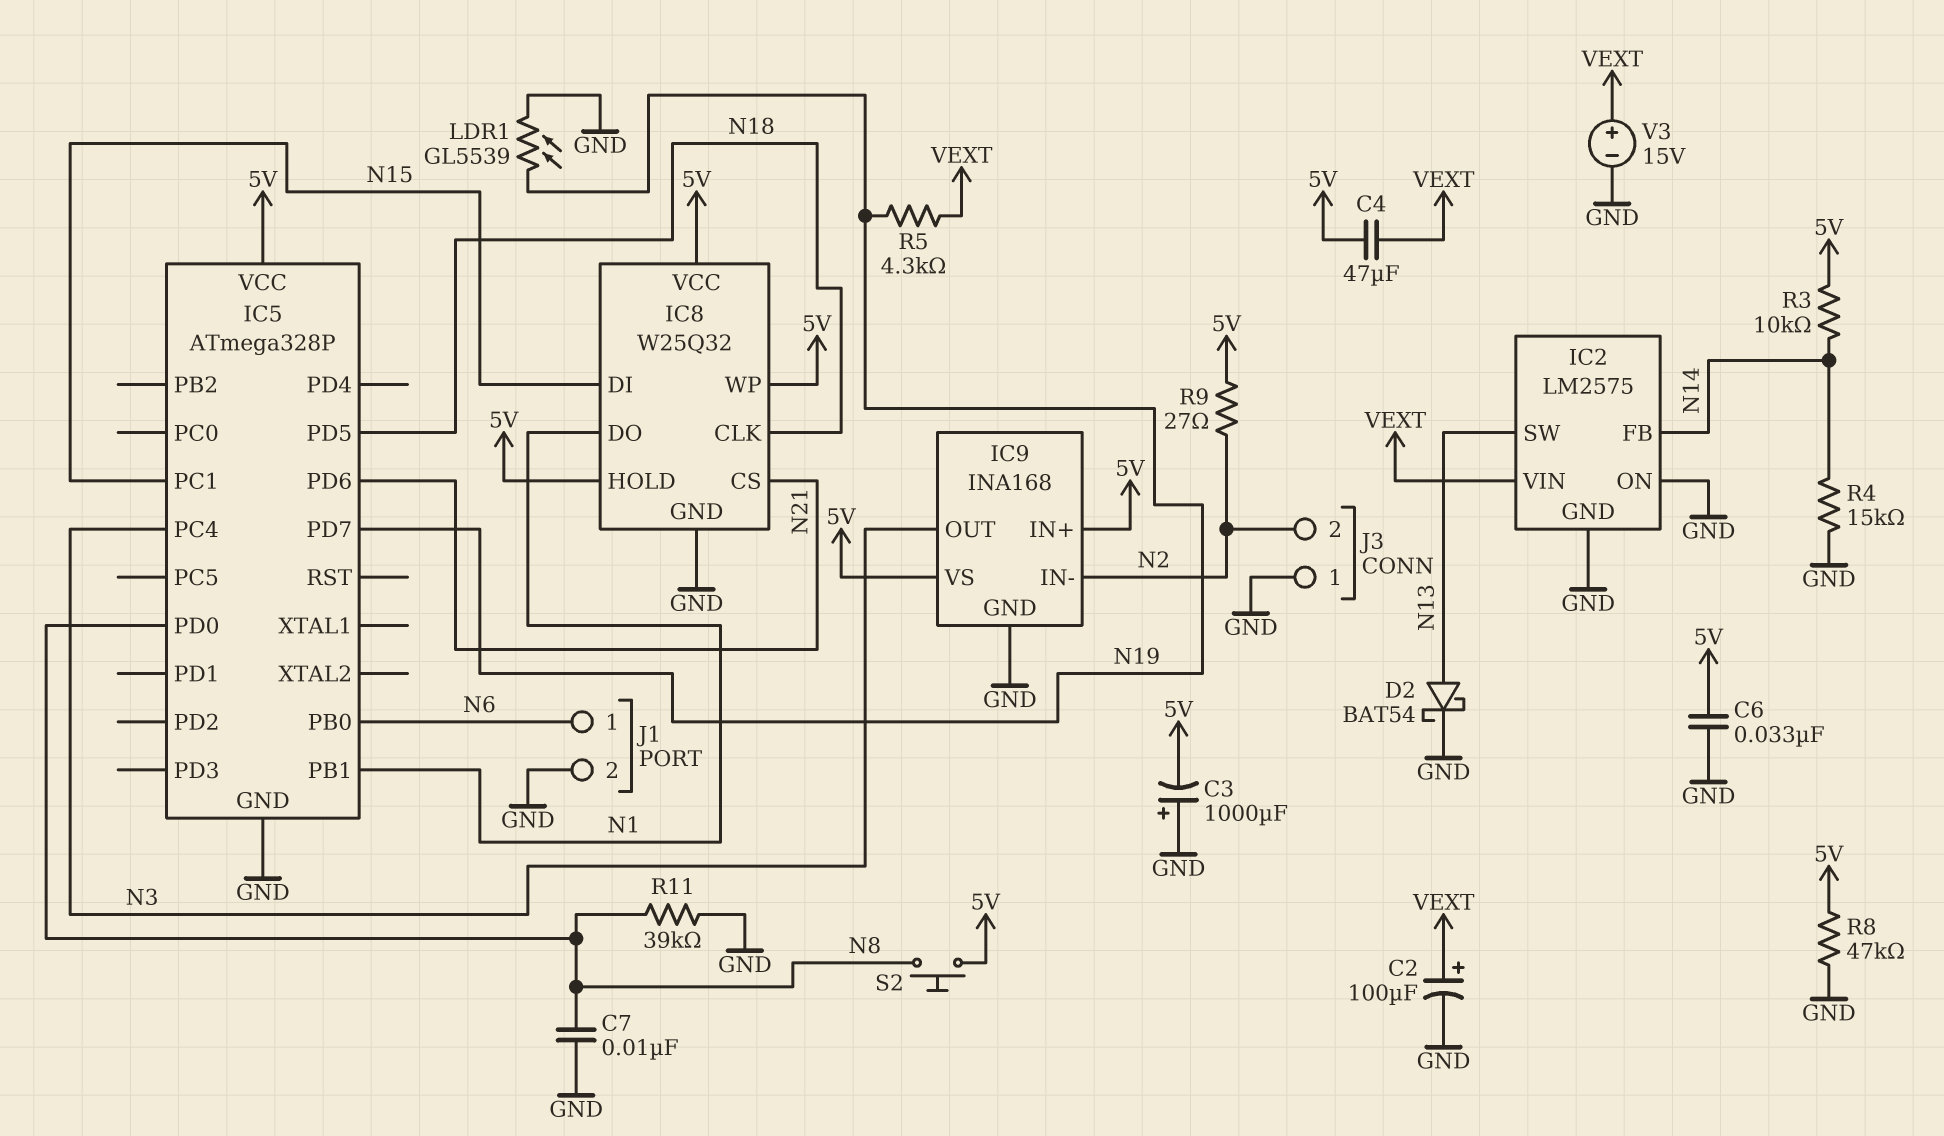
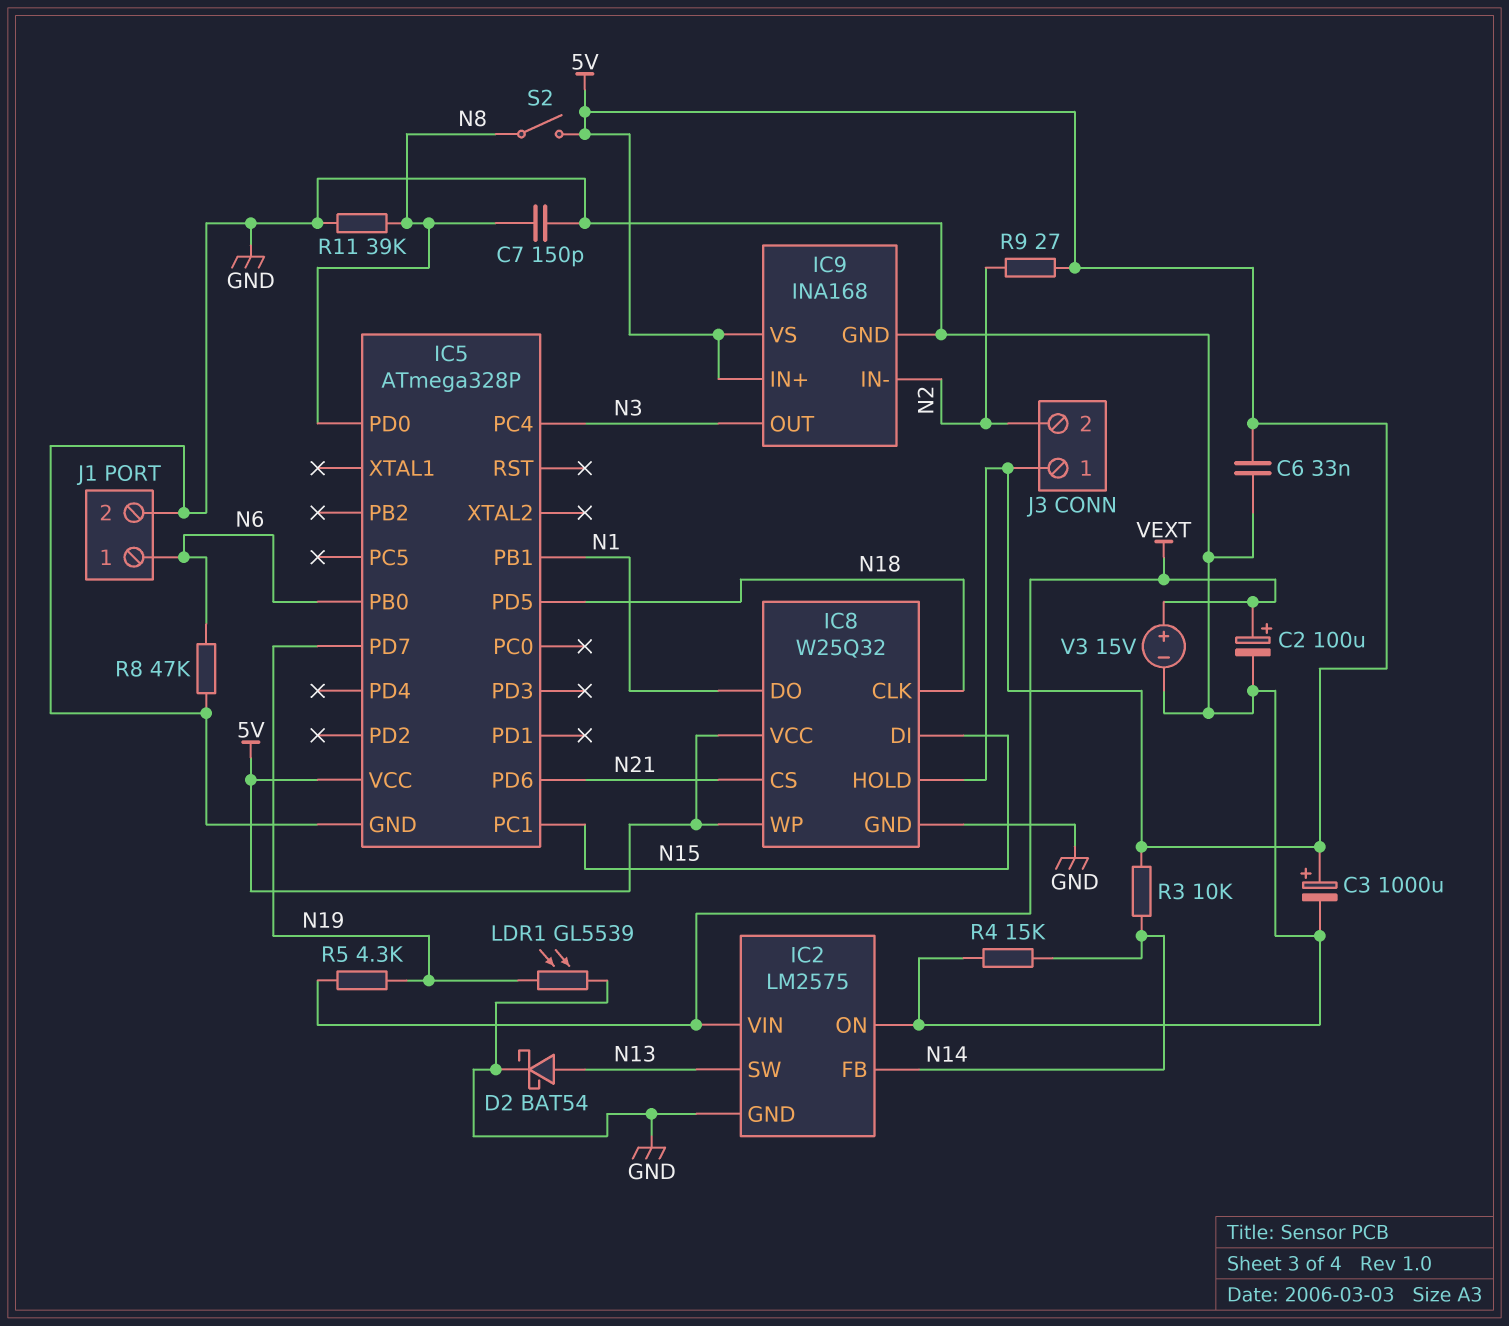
C3: 1000uF (plus GND, minus 5V) -> 1000uF (plus 5V, minus GND)
C4: 47uF (5V, VEXT) -> none
C7: 10nF (GND, N8) -> 150pF (GND, N8)
J3 pin 1: GND -> 5V
R8: 47k (5V, GND) -> 47k (GND, N6)
S2: button (5V, N8) -> switch (5V, N8)

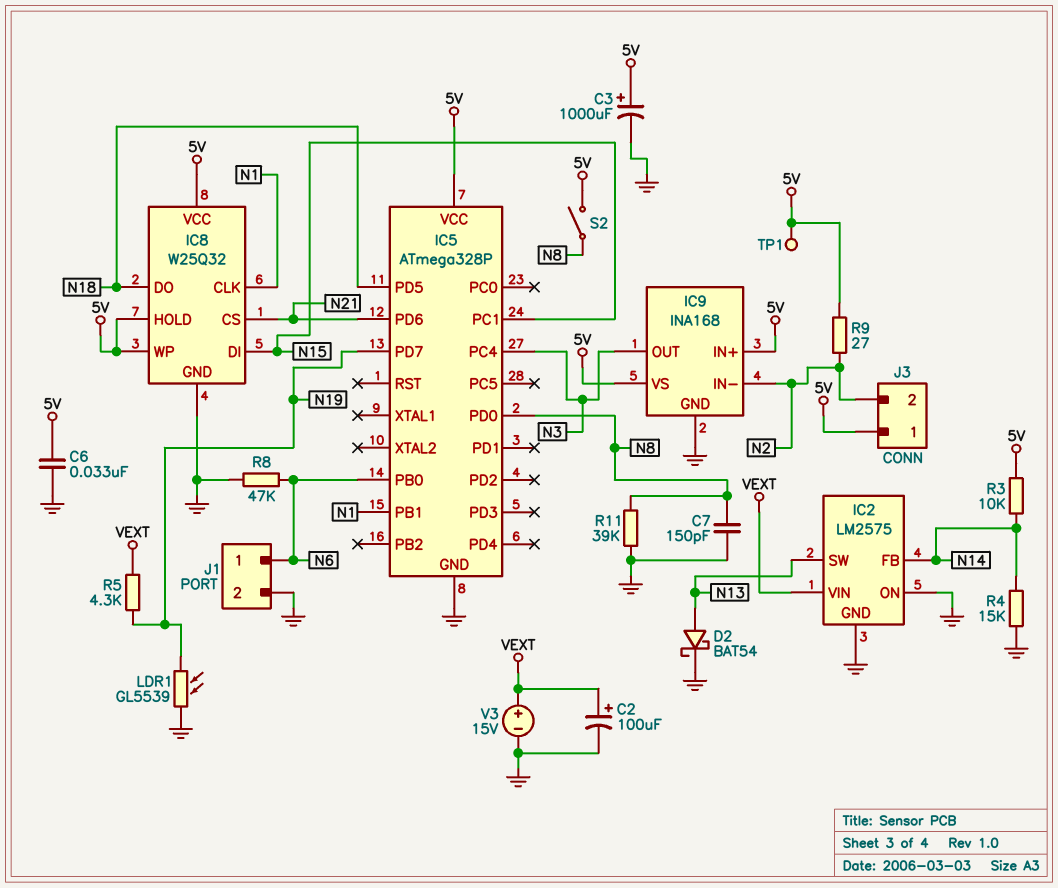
IC8 pin CLK: N18 -> N1
IC8 pin DO: N1 -> N18
TP1: none -> test point (5V)

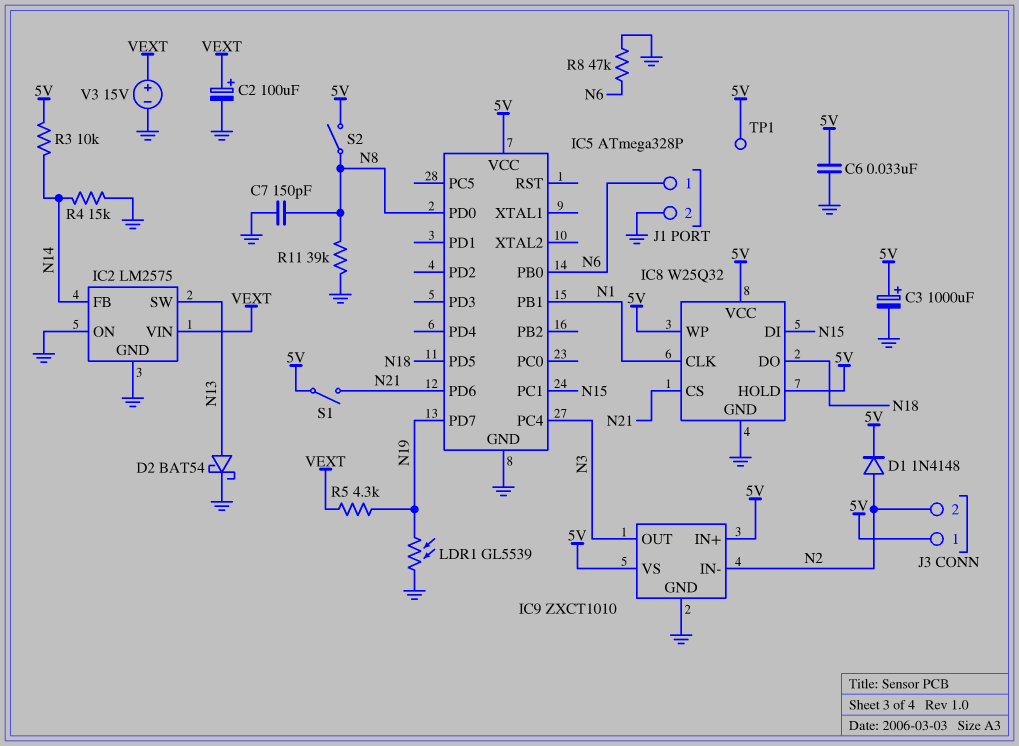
D1: none -> diode 1N4148 (A N2, K 5V)
IC9: INA168 -> ZXCT1010
R9: 27 (5V, N2) -> none
S1: none -> switch (5V, N21)

